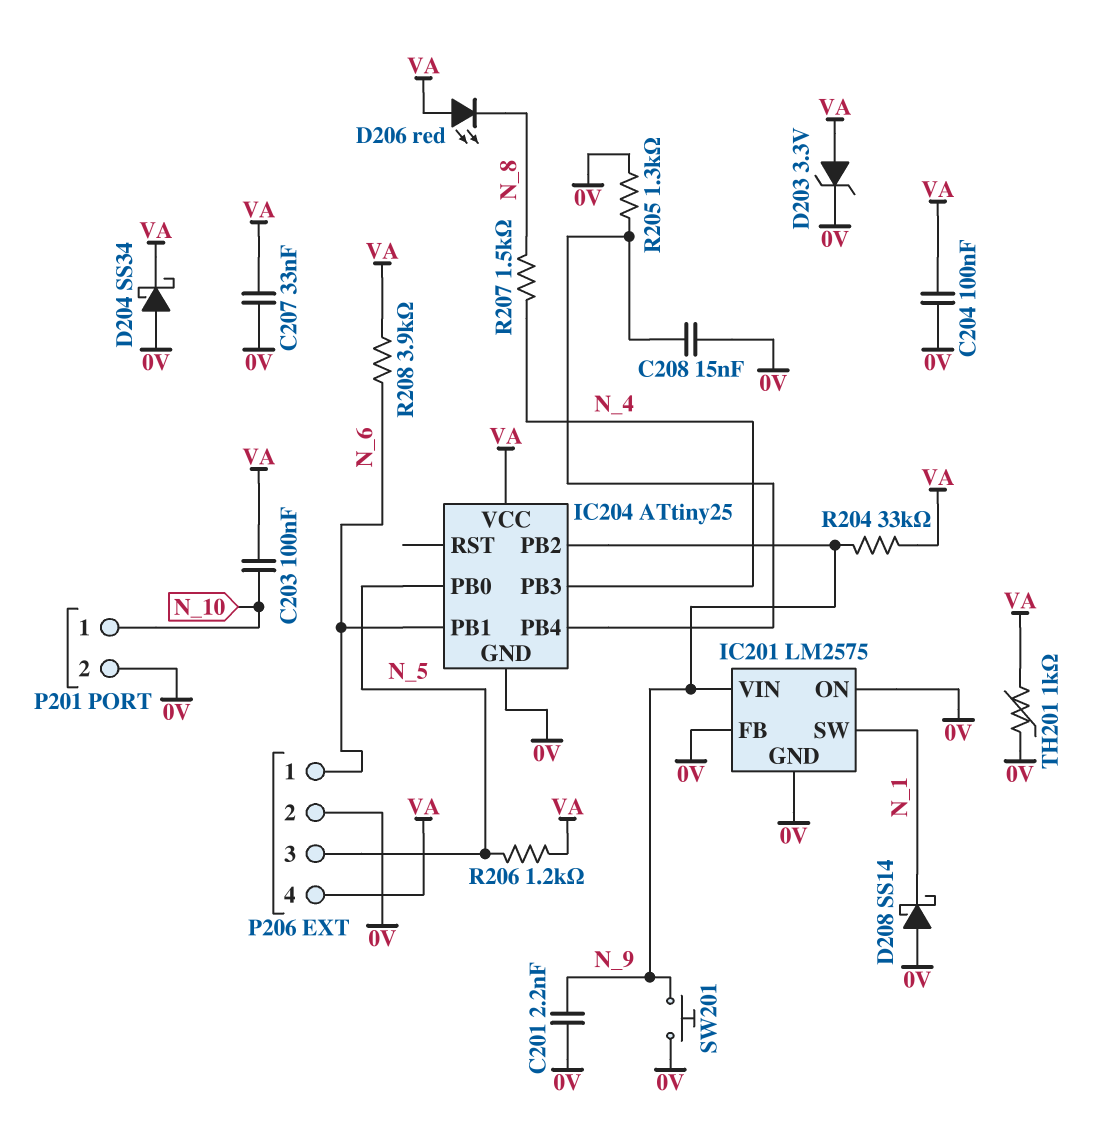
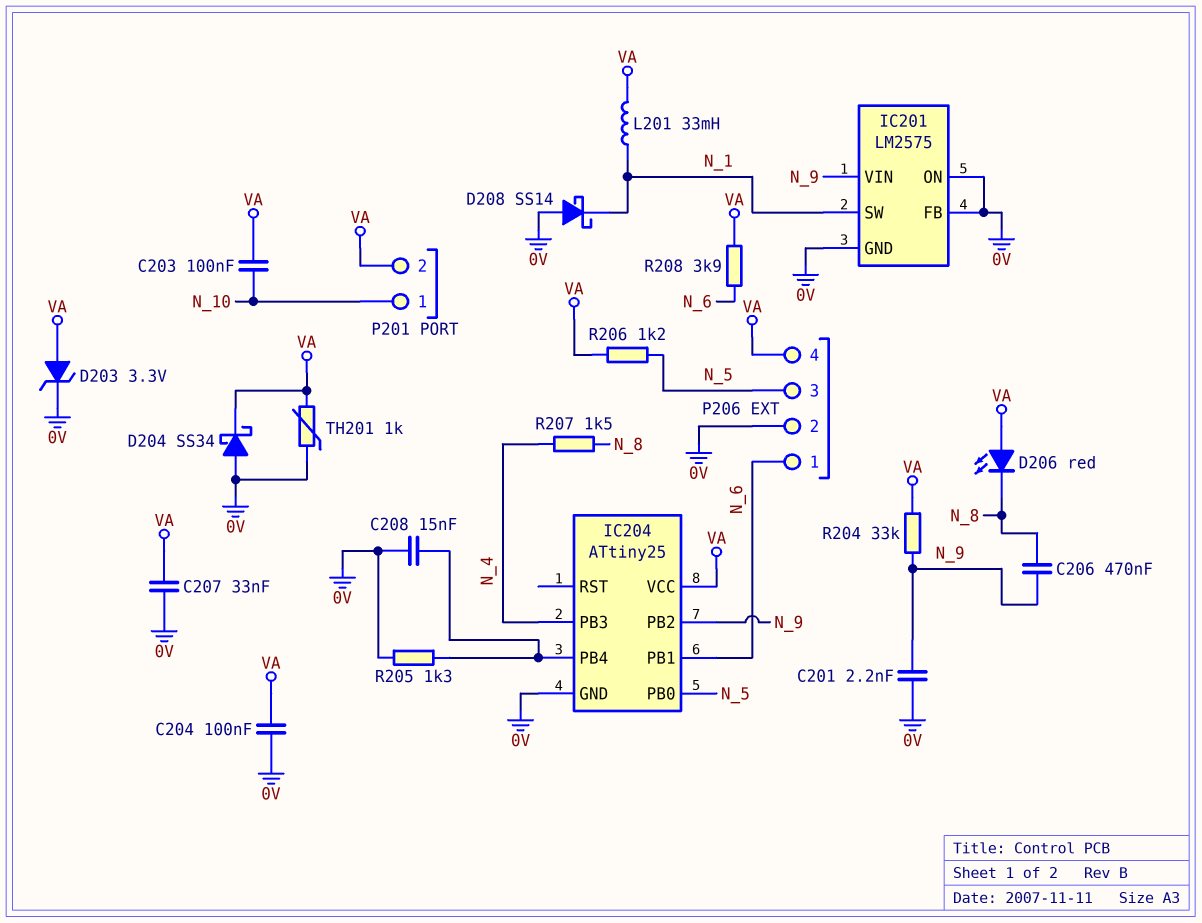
C206: none -> 470nF (N_8, N_9)
L201: none -> 33mH (N_1, VA)
P201 pin 2: 0V -> VA
SW201: button (0V, N_9) -> none

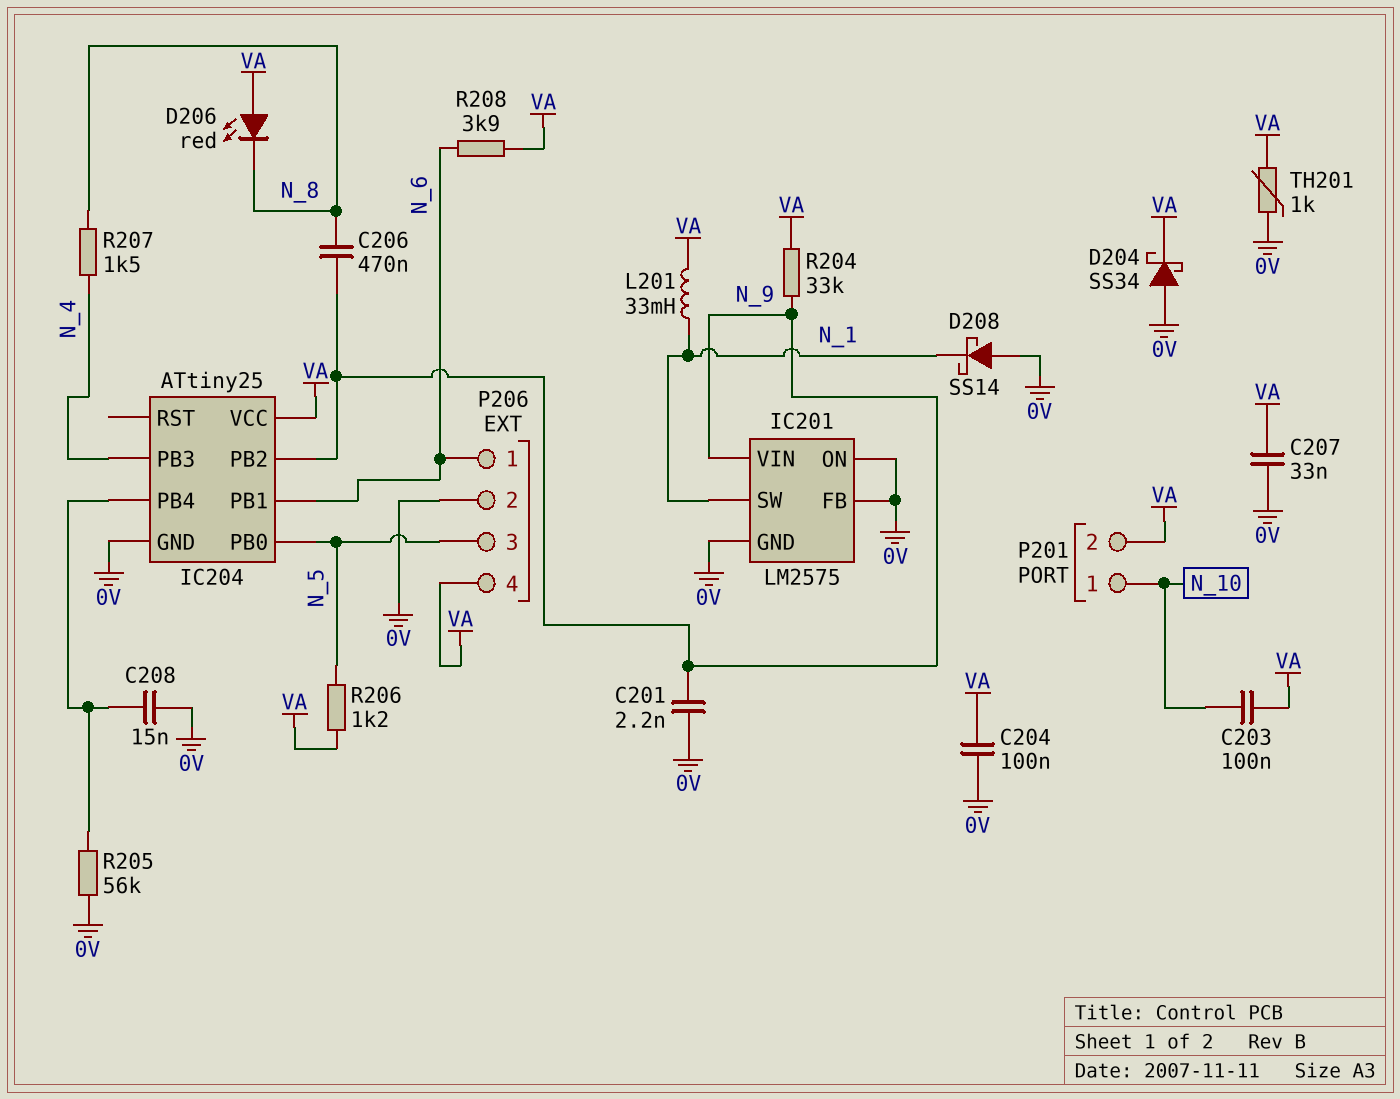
D203: zener 3.3V (A VA, K 0V) -> none
R205: 1.3k (0V, IC204/PB4) -> 56k (0V, IC204/PB4)

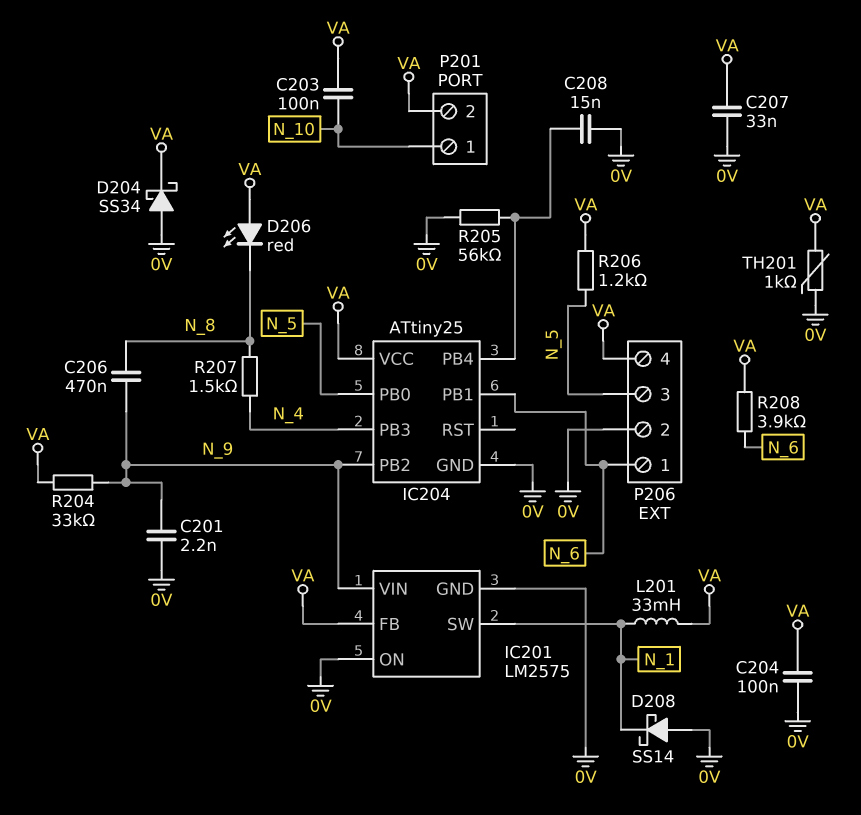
IC201 pin FB: 0V -> VA

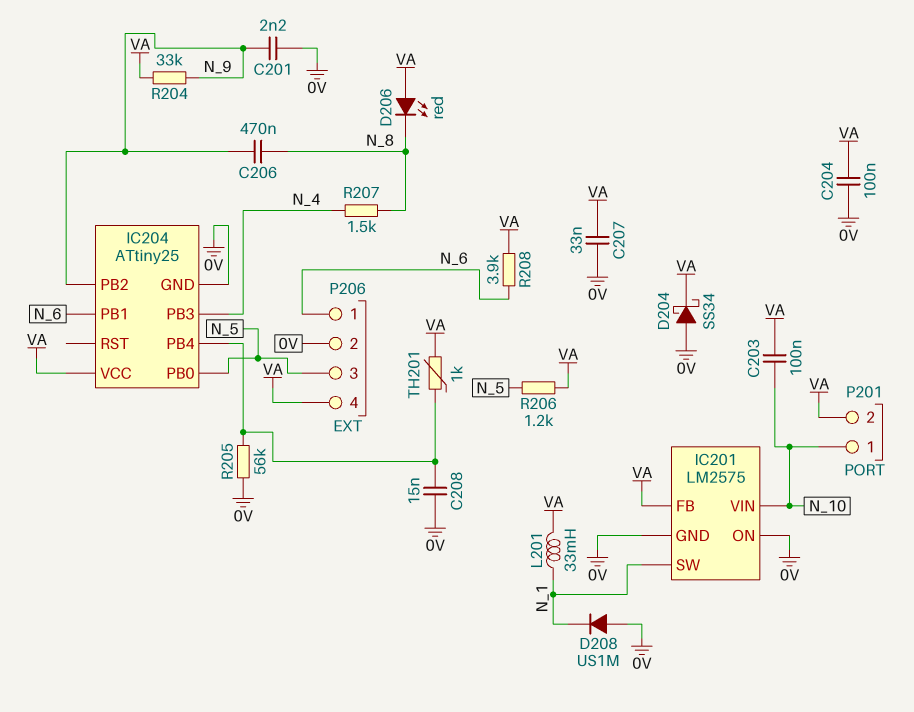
D208: schottky SS14 (A 0V, K N_1) -> diode US1M (A 0V, K N_1)
IC201 pin VIN: N_9 -> N_10
TH201: 1k (0V, VA) -> 1k (IC204/PB4, VA)

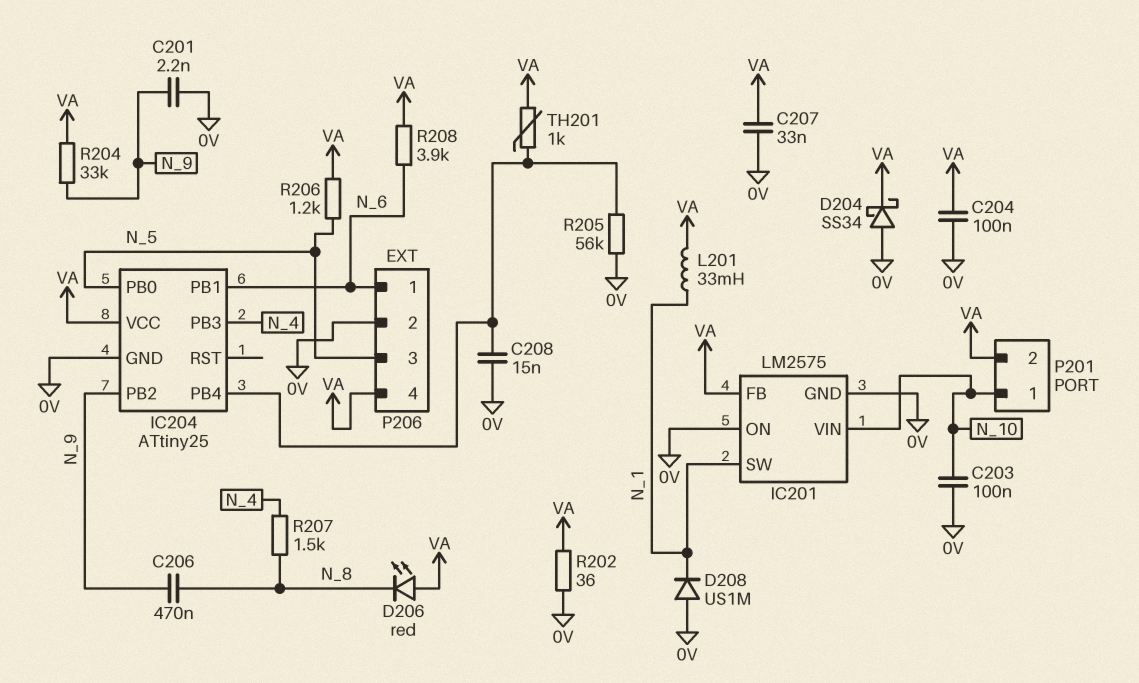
C203: 100nF (N_10, VA) -> 100nF (0V, N_10)
R202: none -> 36 (0V, VA)

